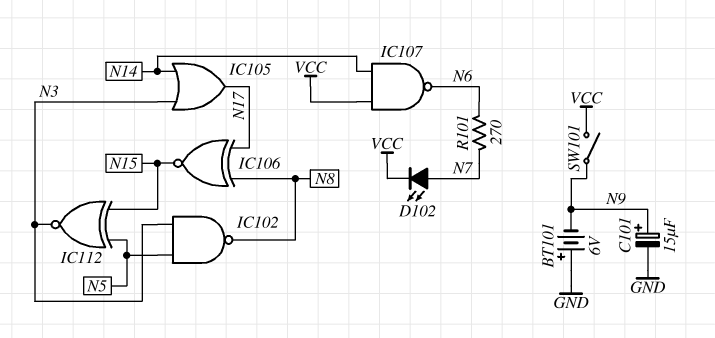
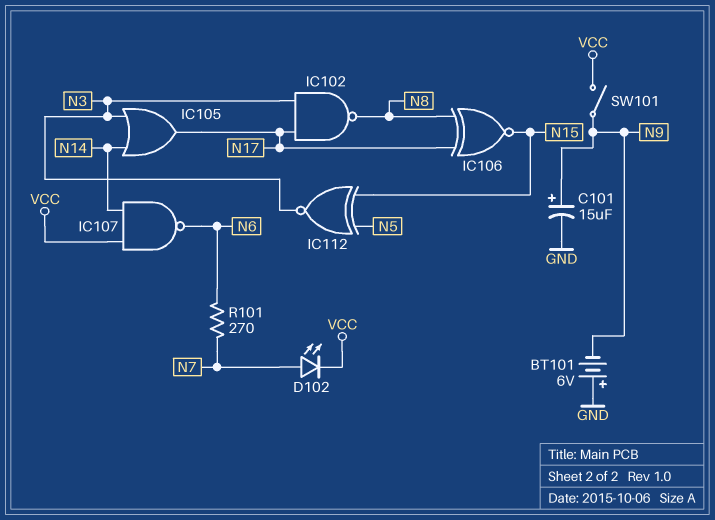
IC102: NAND (in N3, in N5, out N8) -> NAND (in N3, in N17, out N8)

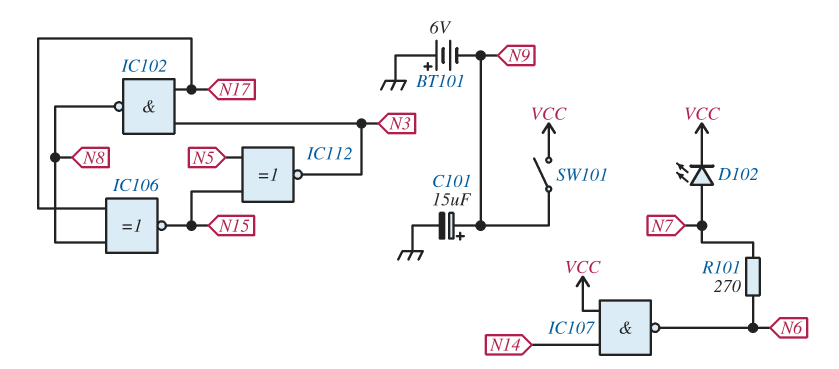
IC105: OR (in N3, in N14, out N17) -> none

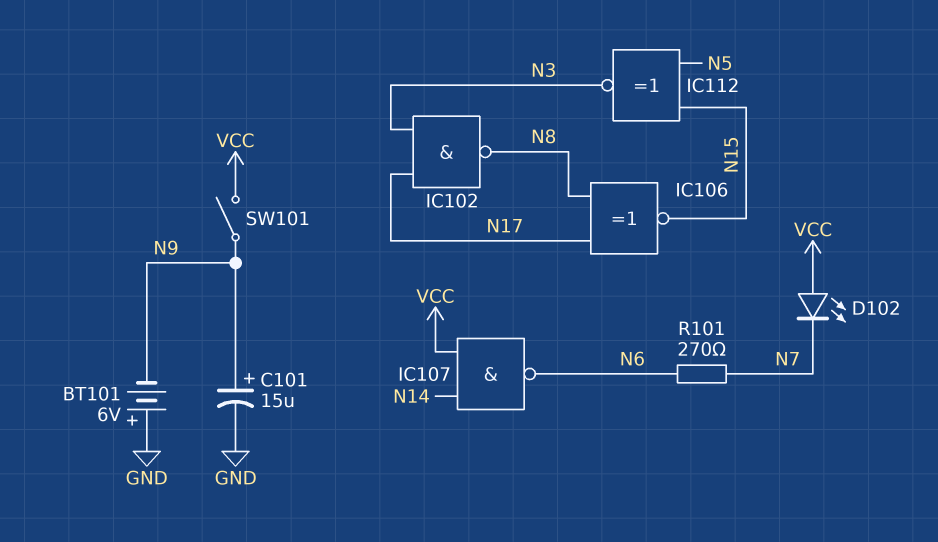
D102: LED (A N7, K VCC) -> LED (A VCC, K N7)

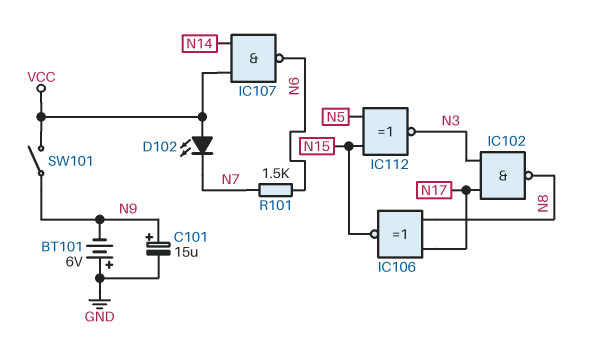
R101: 270 (N6, N7) -> 1.5k (N6, N7)

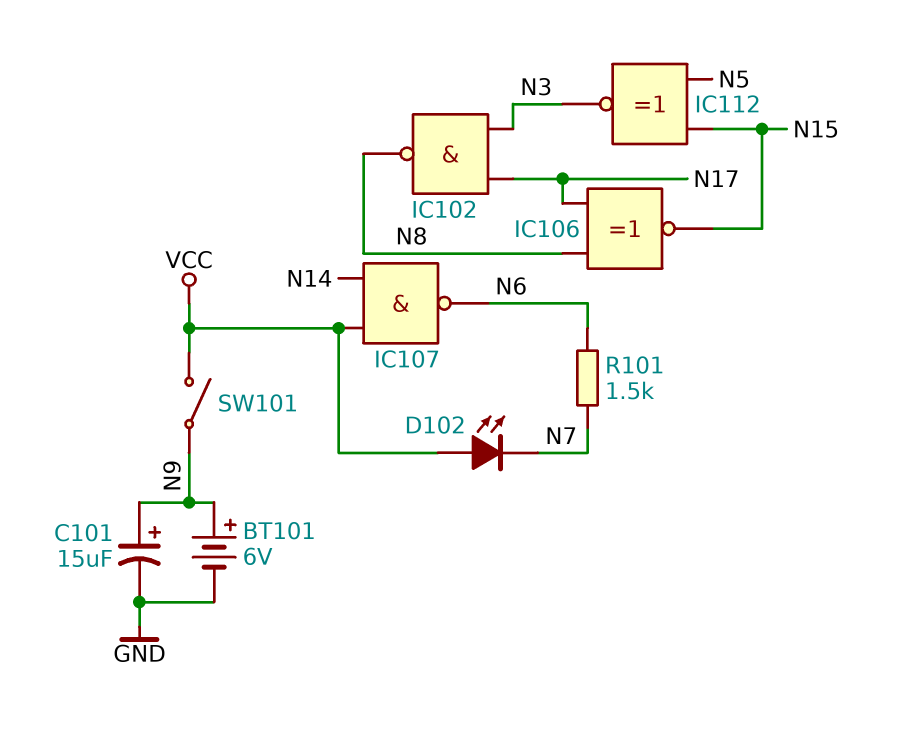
BT101: 6V (plus GND, minus N9) -> 6V (plus N9, minus GND)

